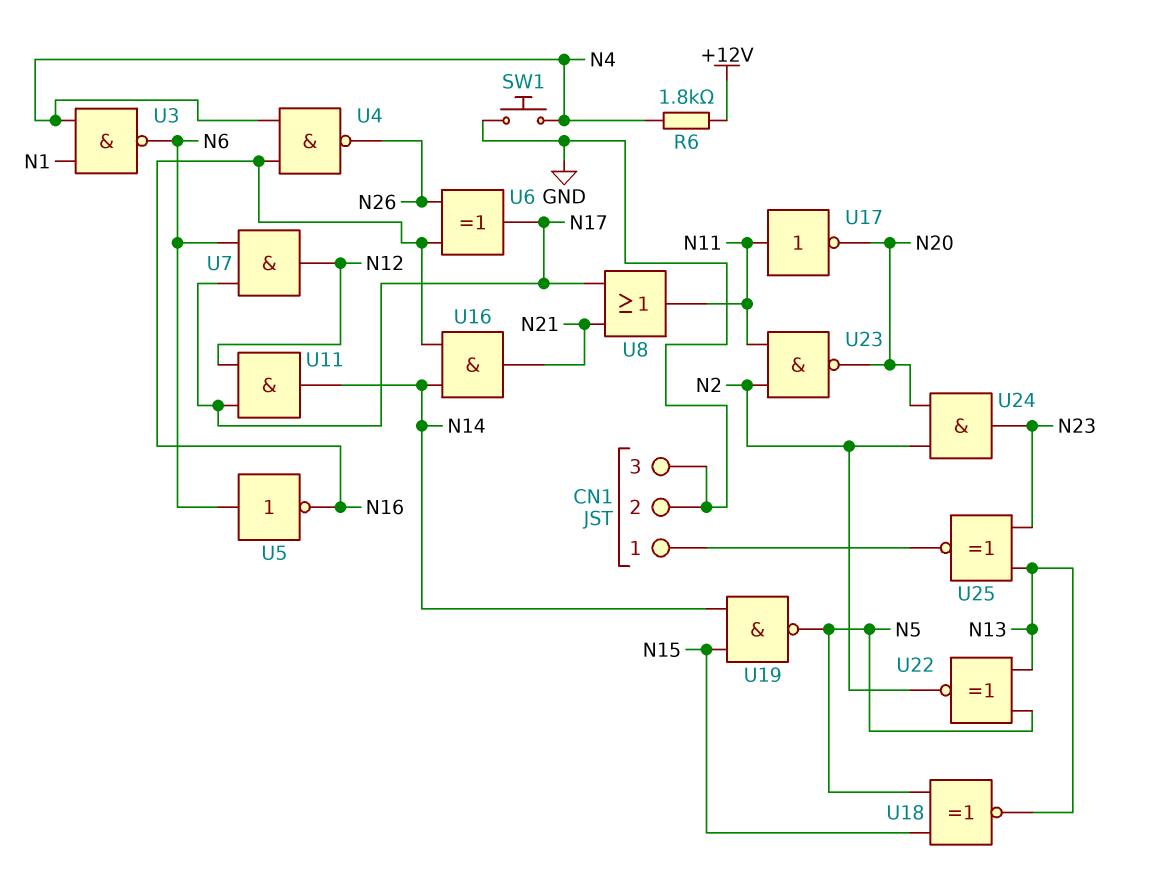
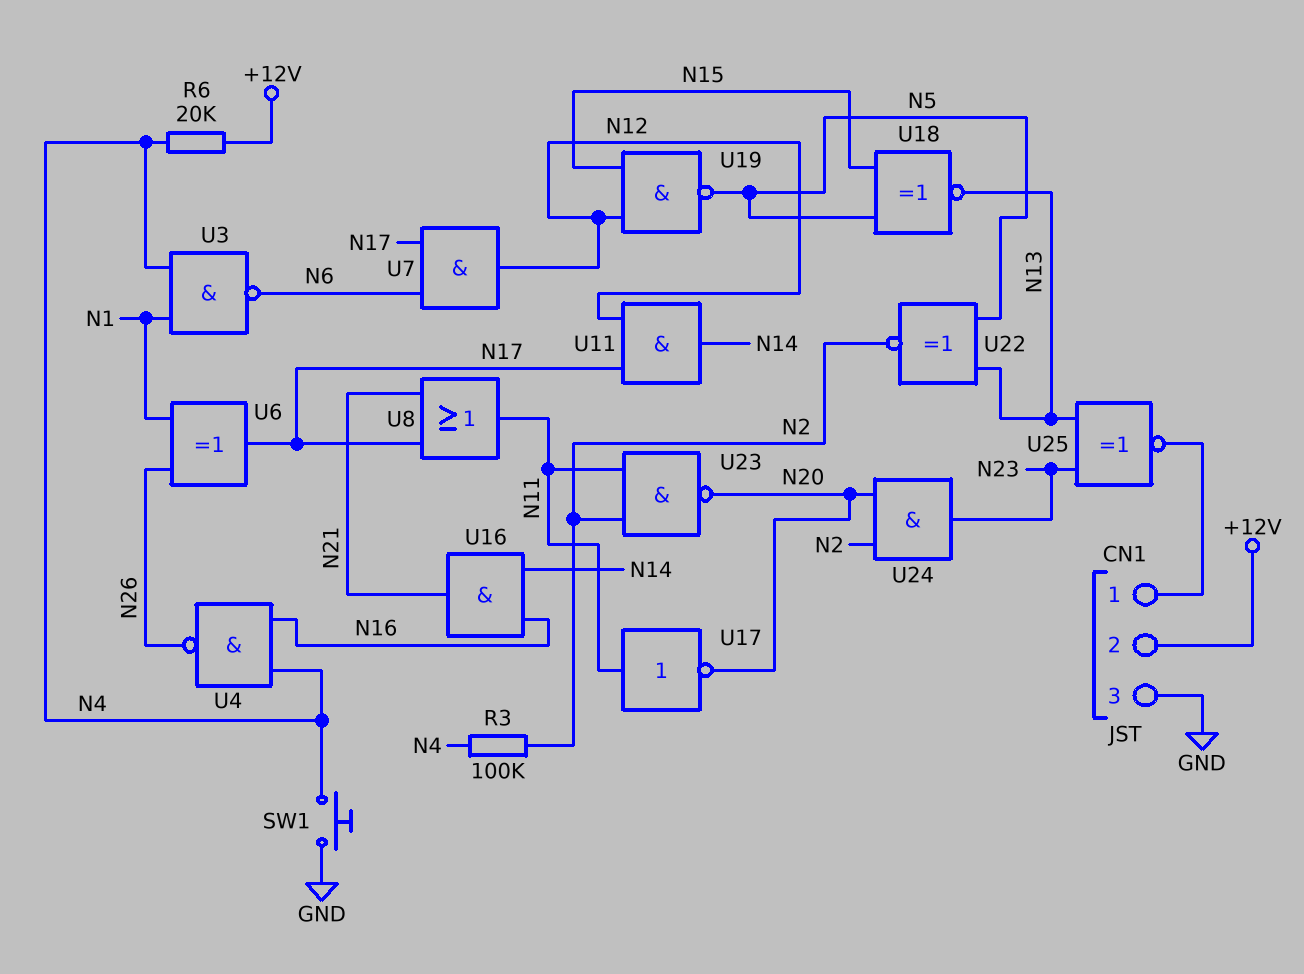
CN1 pin 2: GND -> +12V
R3: none -> 100k (N2, N4)
R6: 1.8k (+12V, N4) -> 20k (+12V, N4)
U5: NOT (in N6, out N16) -> none
U6: XOR (in N16, in N26, out N17) -> XOR (in N1, in N26, out N17)
U19: NAND (in N14, in N15, out N5) -> NAND (in N12, in N15, out N5)

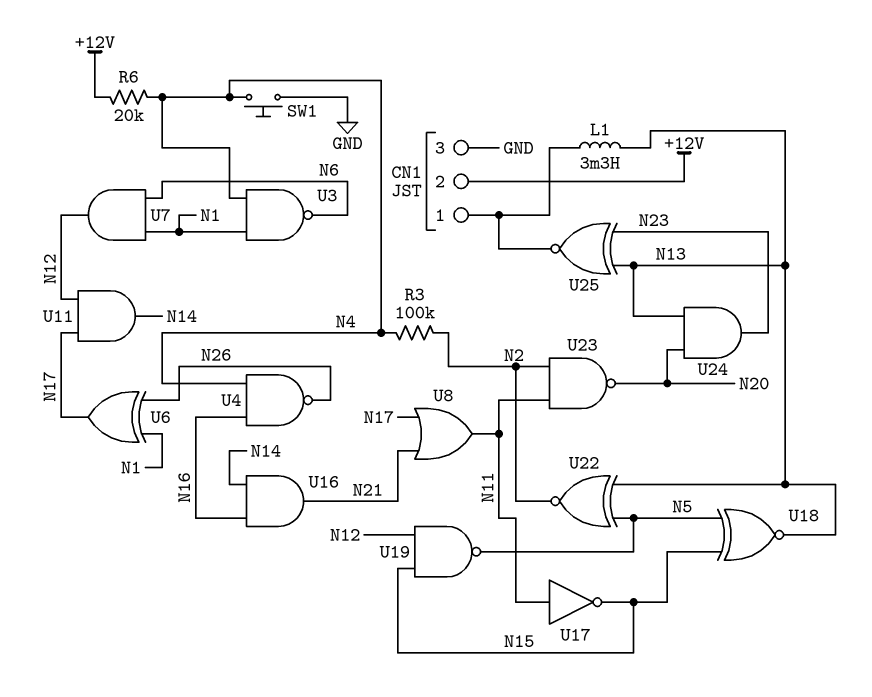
L1: none -> 3.3mH (CN1/1, N13)
U7: AND (in N6, in N17, out N12) -> AND (in N1, in N6, out N12)
U17: NOT (in N11, out N20) -> NOT (in N11, out N15)
U24: AND (in N2, in N20, out N23) -> AND (in N13, in N20, out N23)

